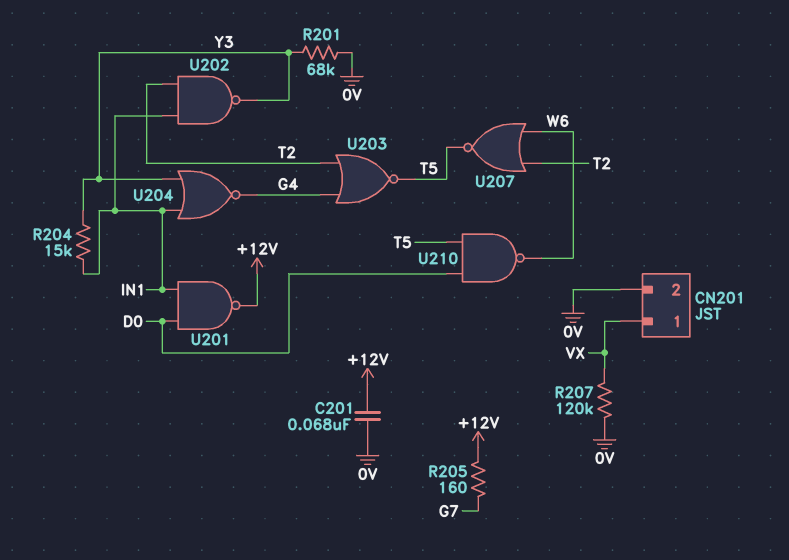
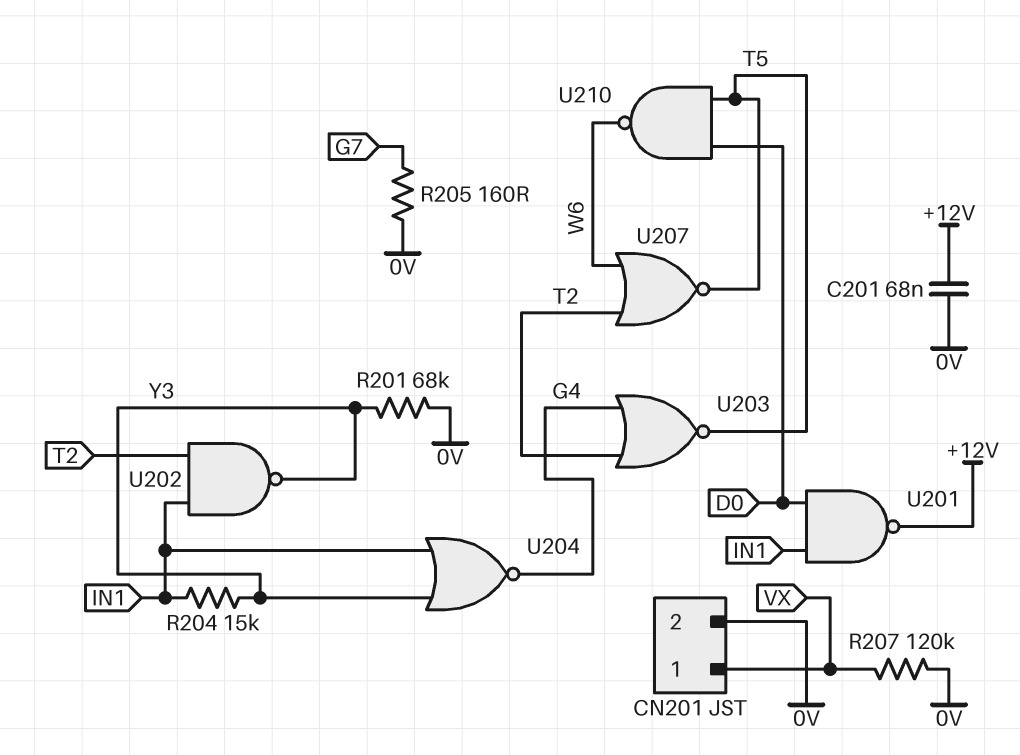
R205: 160 (+12V, G7) -> 160 (0V, G7)

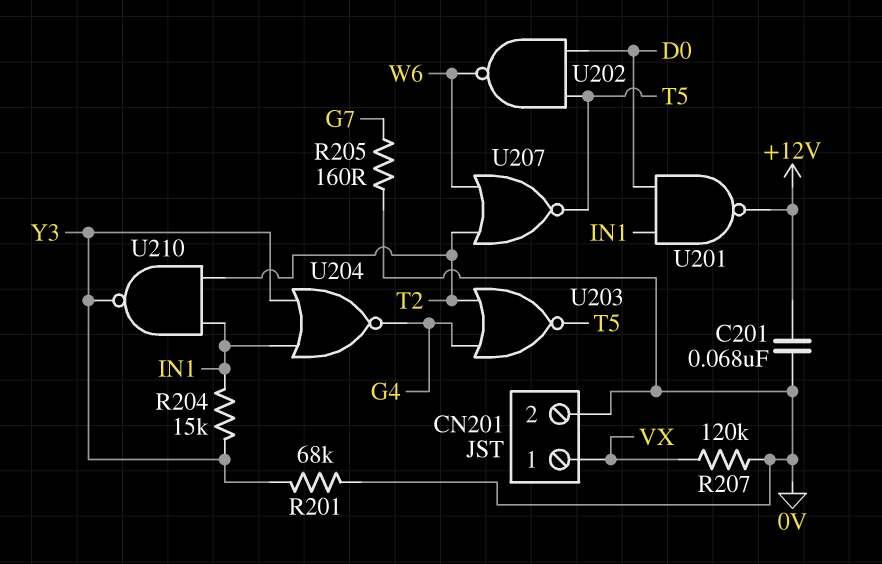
U202: NAND (in IN1, in T2, out Y3) -> NAND (in D0, in T5, out W6)
U210: NAND (in D0, in T5, out W6) -> NAND (in IN1, in T2, out Y3)

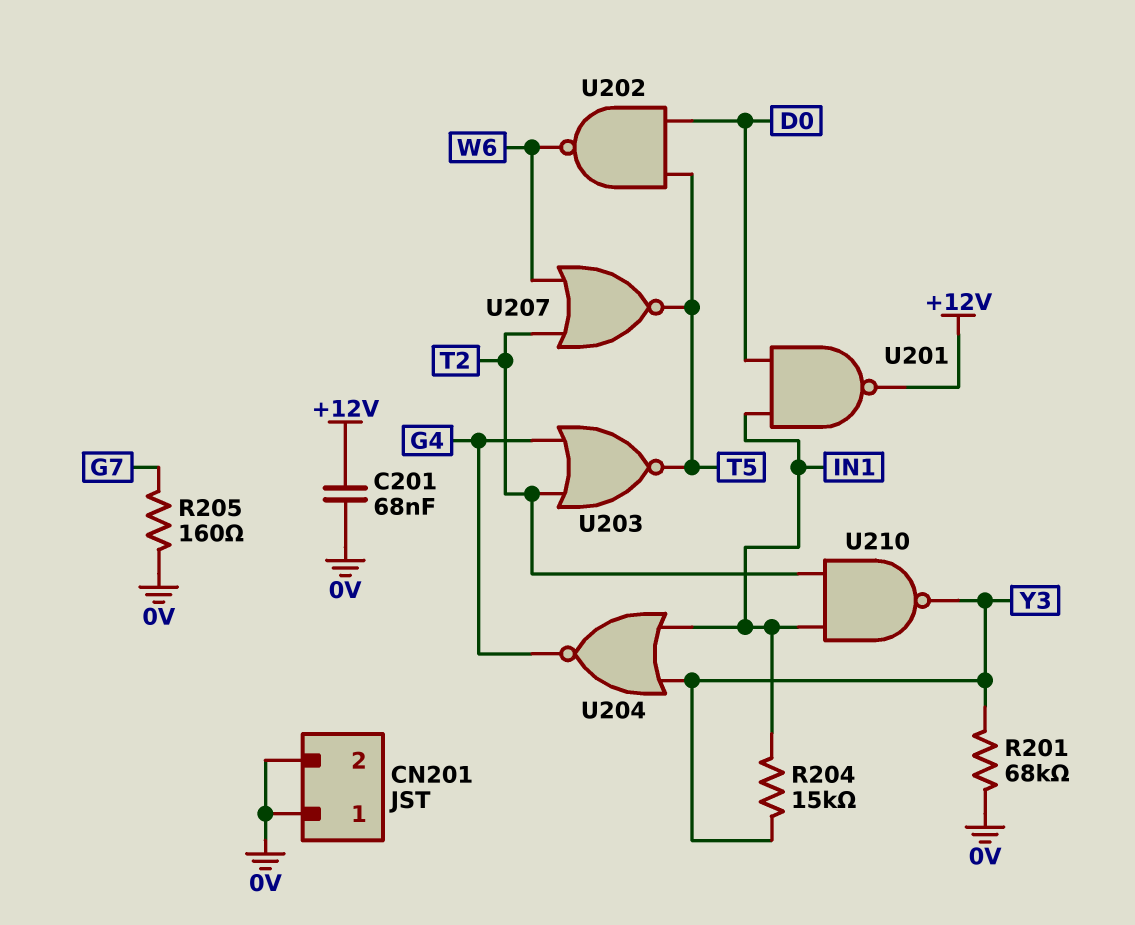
CN201 pin 1: VX -> 0V
R207: 120k (0V, VX) -> none

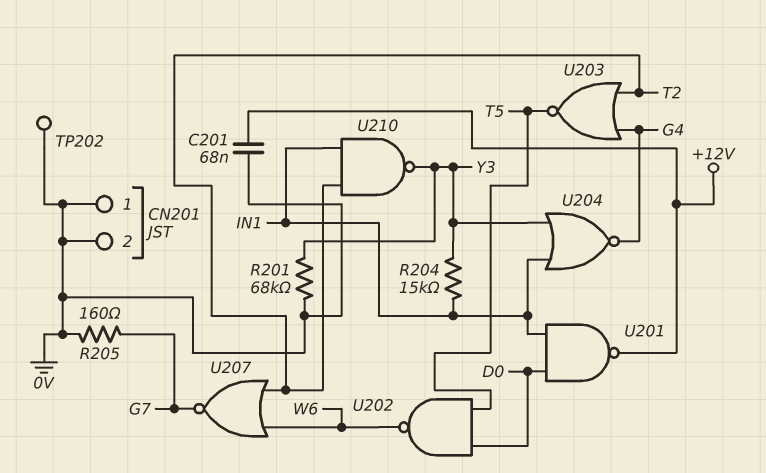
TP202: none -> test point (0V)
U207: NOR (in T2, in W6, out T5) -> NOR (in T2, in W6, out G7)

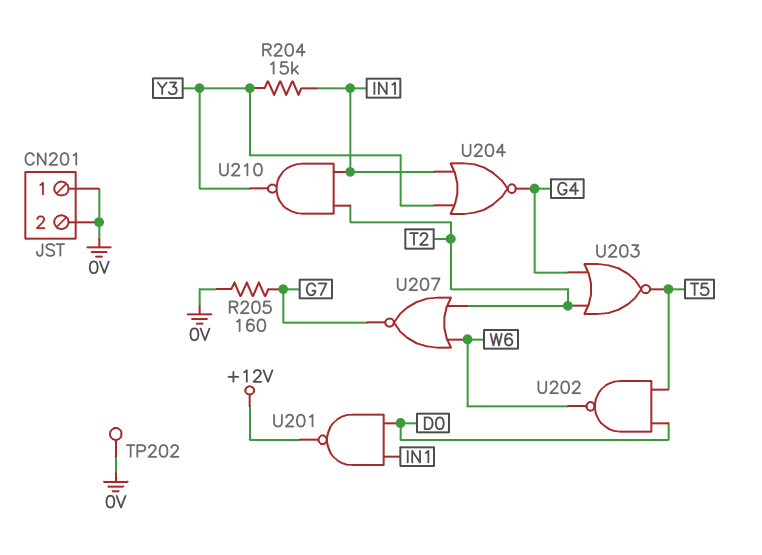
C201: 68nF (+12V, 0V) -> none
R201: 68k (0V, Y3) -> none

